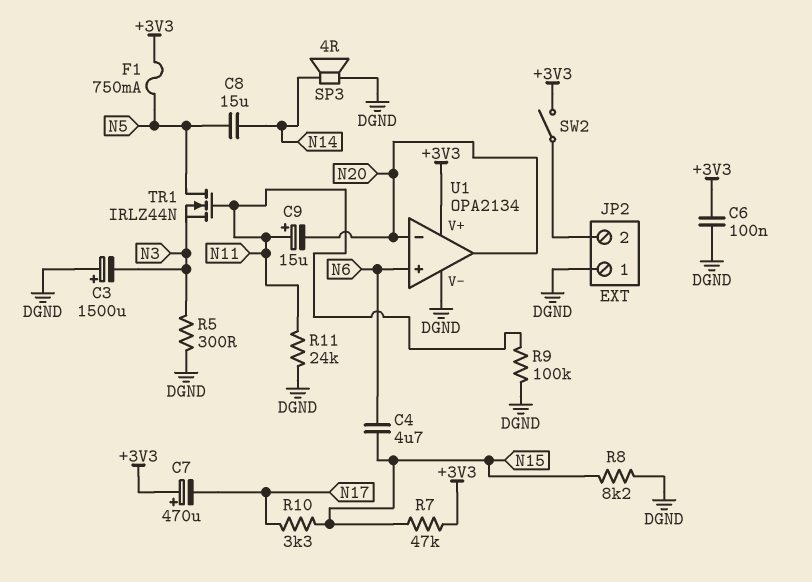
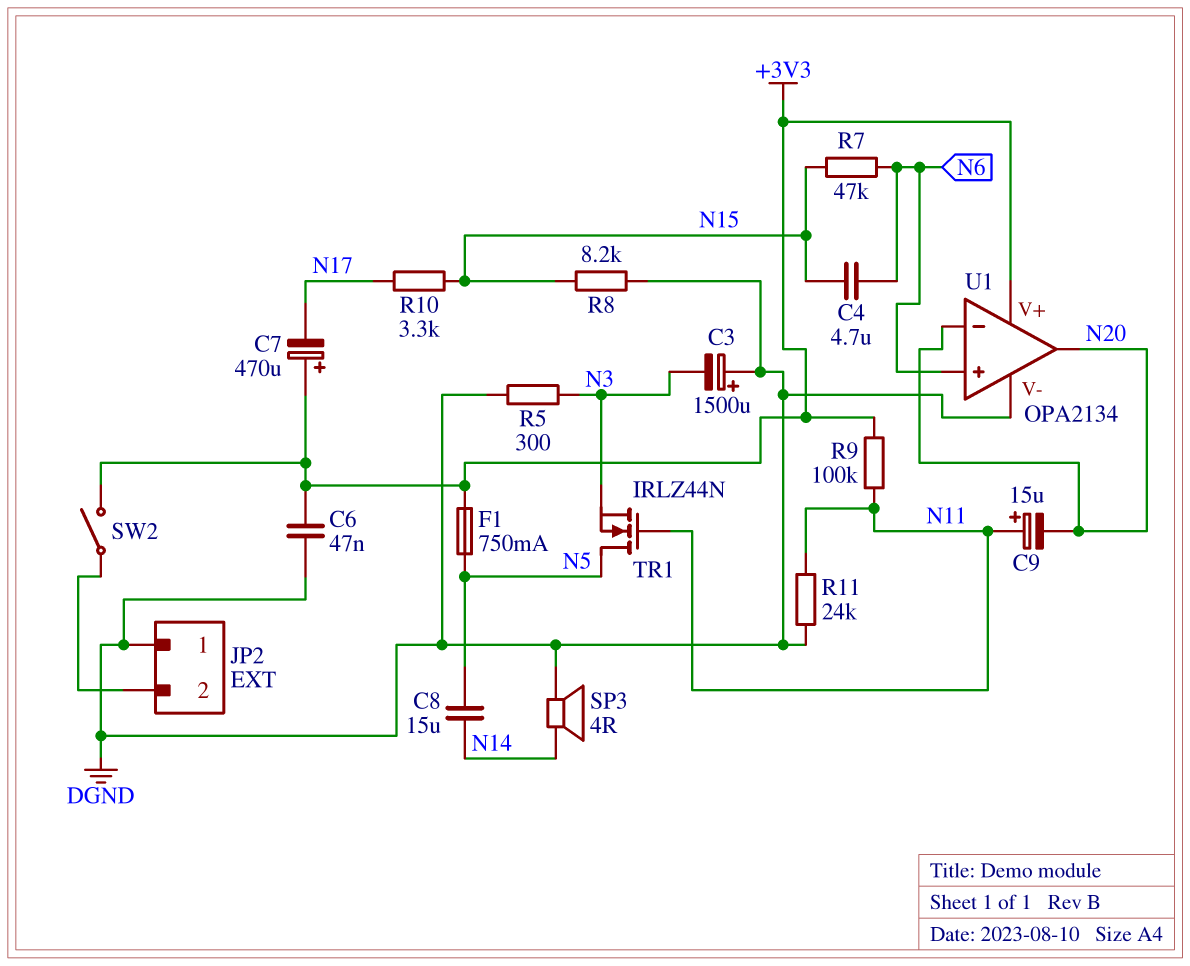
C6: 100nF (+3V3, DGND) -> 47nF (+3V3, DGND)
R7: 47k (+3V3, N15) -> 47k (N6, N15)
R9: 100k (DGND, N11) -> 100k (+3V3, N11)

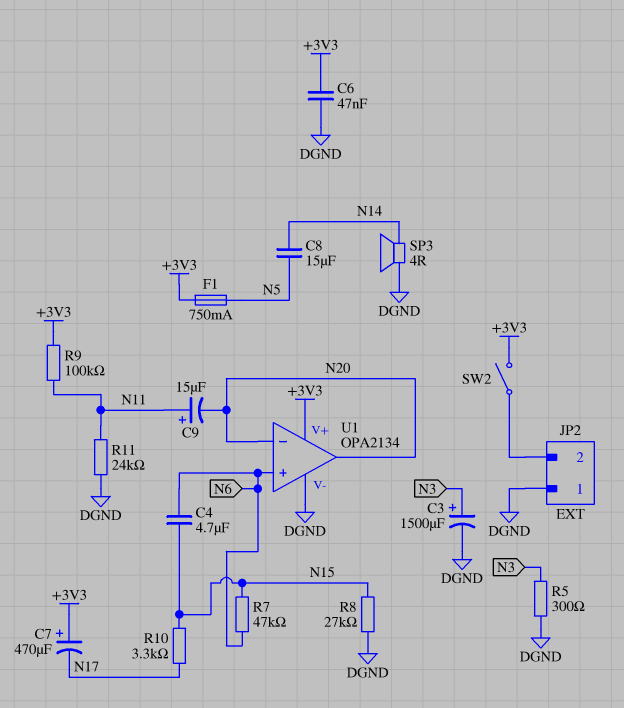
C3: 1500uF (plus DGND, minus N3) -> 1500uF (plus N3, minus DGND)
R8: 8.2k (DGND, N15) -> 27k (DGND, N15)
TR1: NMOS IRLZ44N (G N11, D N5, S N3) -> none

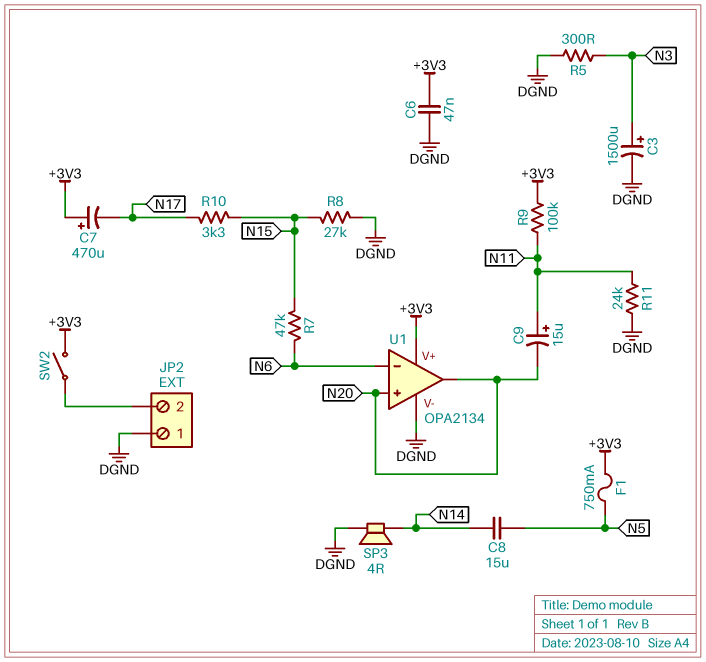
C4: 4.7uF (N6, N15) -> none
U1 pin in+: N6 -> N20
U1 pin in-: N20 -> N6

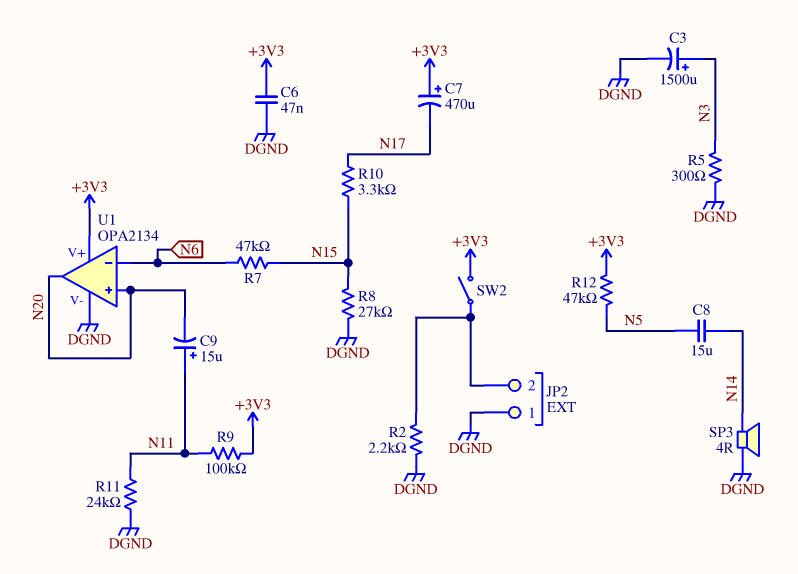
F1: 750mA (+3V3, N5) -> none
R2: none -> 2.2k (DGND, JP2/2)
R12: none -> 47k (+3V3, N5)

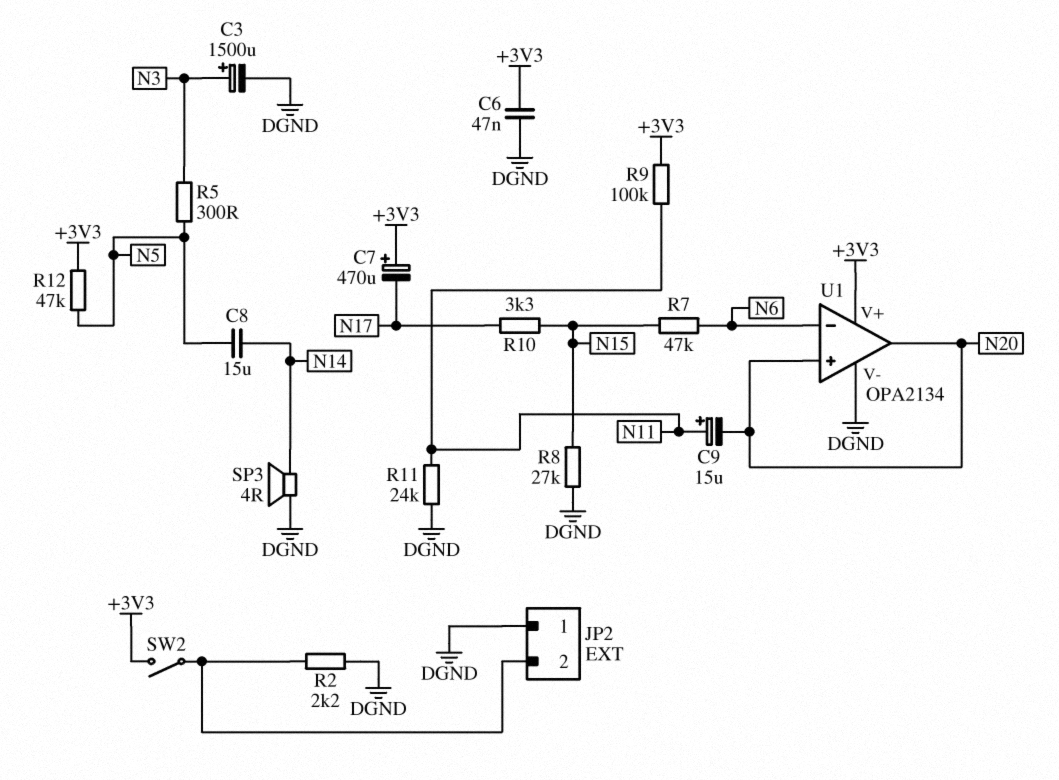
R5: 300 (DGND, N3) -> 300 (N3, N5)

